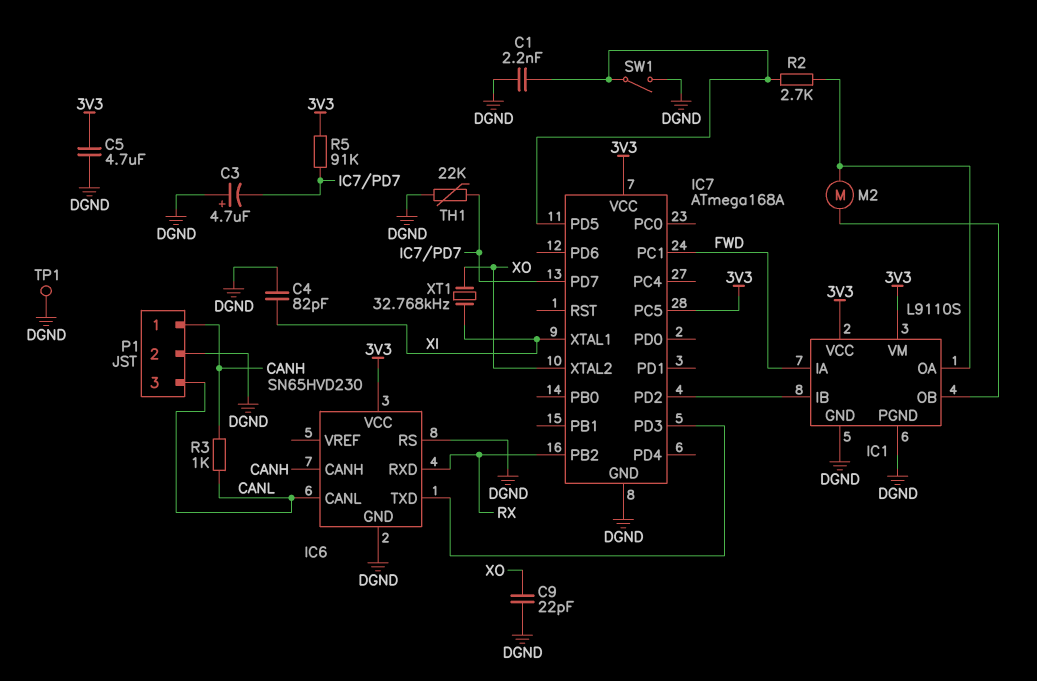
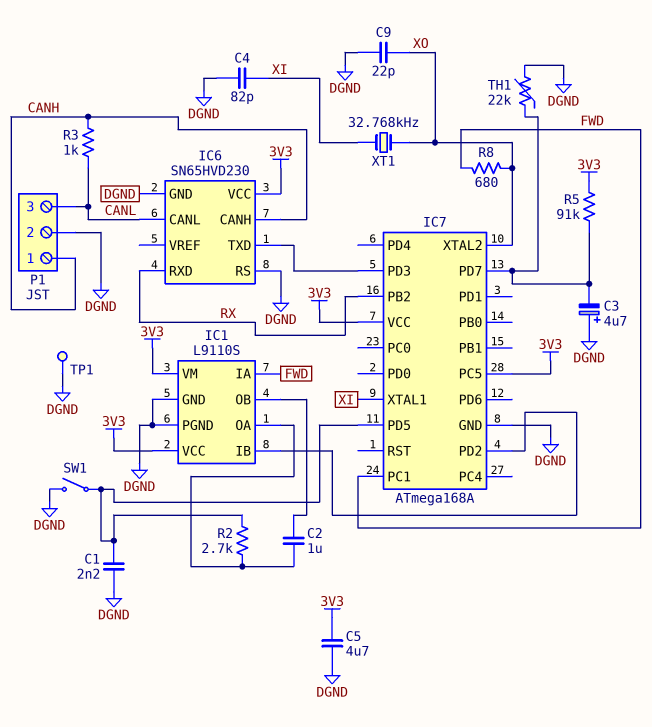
C2: none -> 1uF (IC1/OA, IC1/OB)
M2: motor (IC1/OA, IC1/OB) -> none
R8: none -> 680 (FWD, XO)

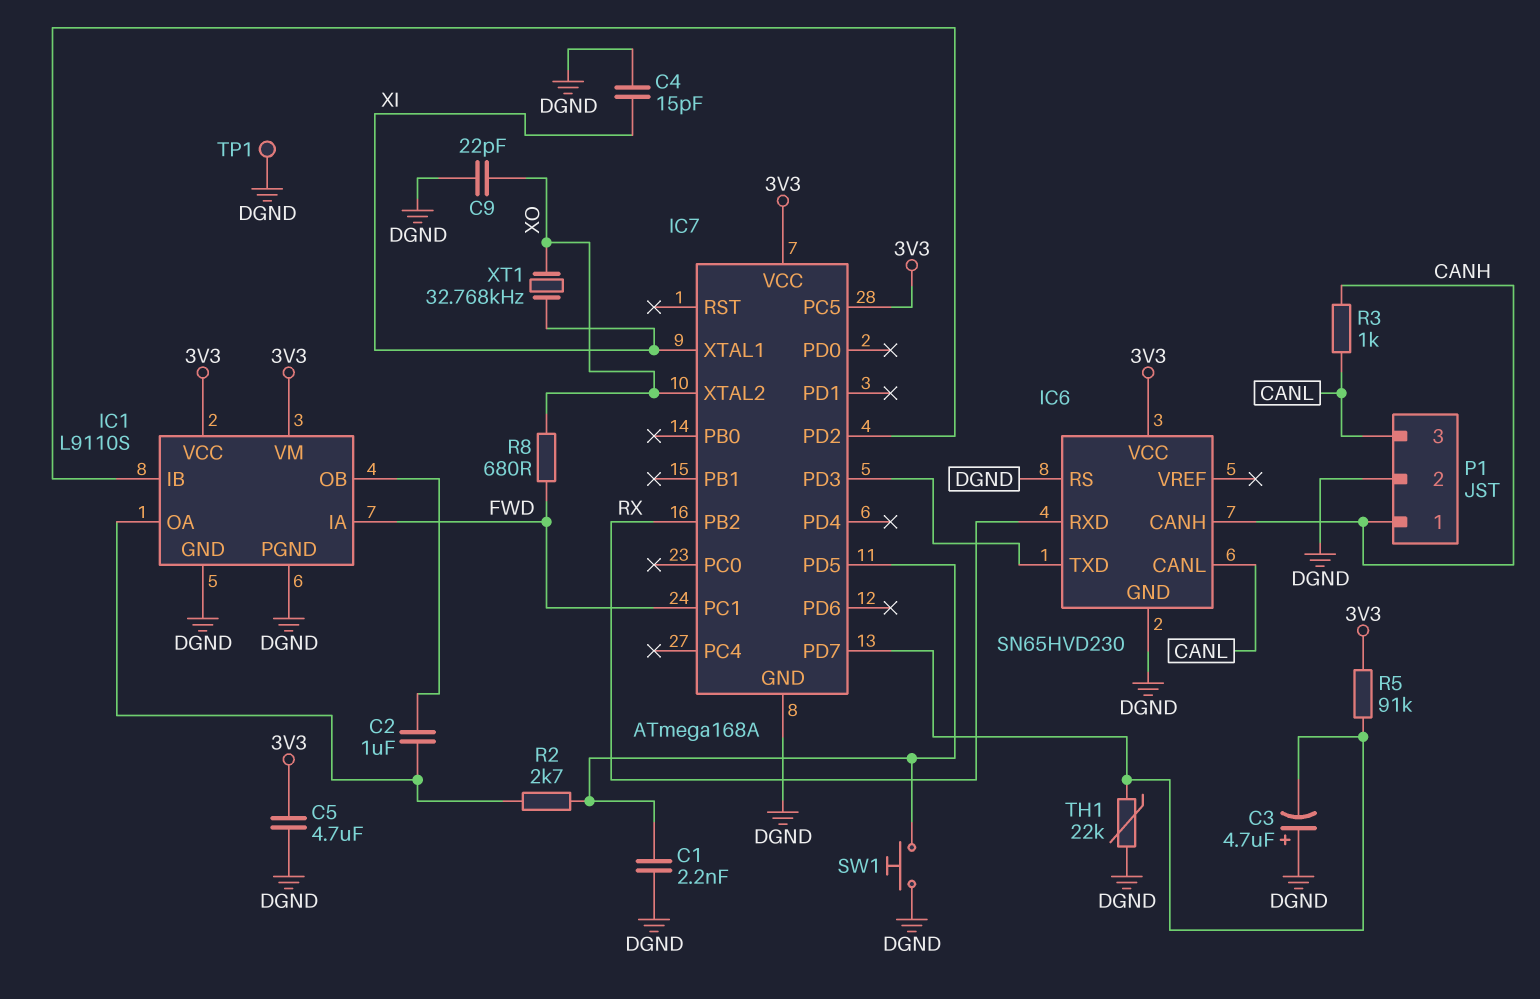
C4: 82pF (DGND, XI) -> 15pF (DGND, XI)
SW1: switch (DGND, IC7/PD5) -> button (DGND, IC7/PD5)

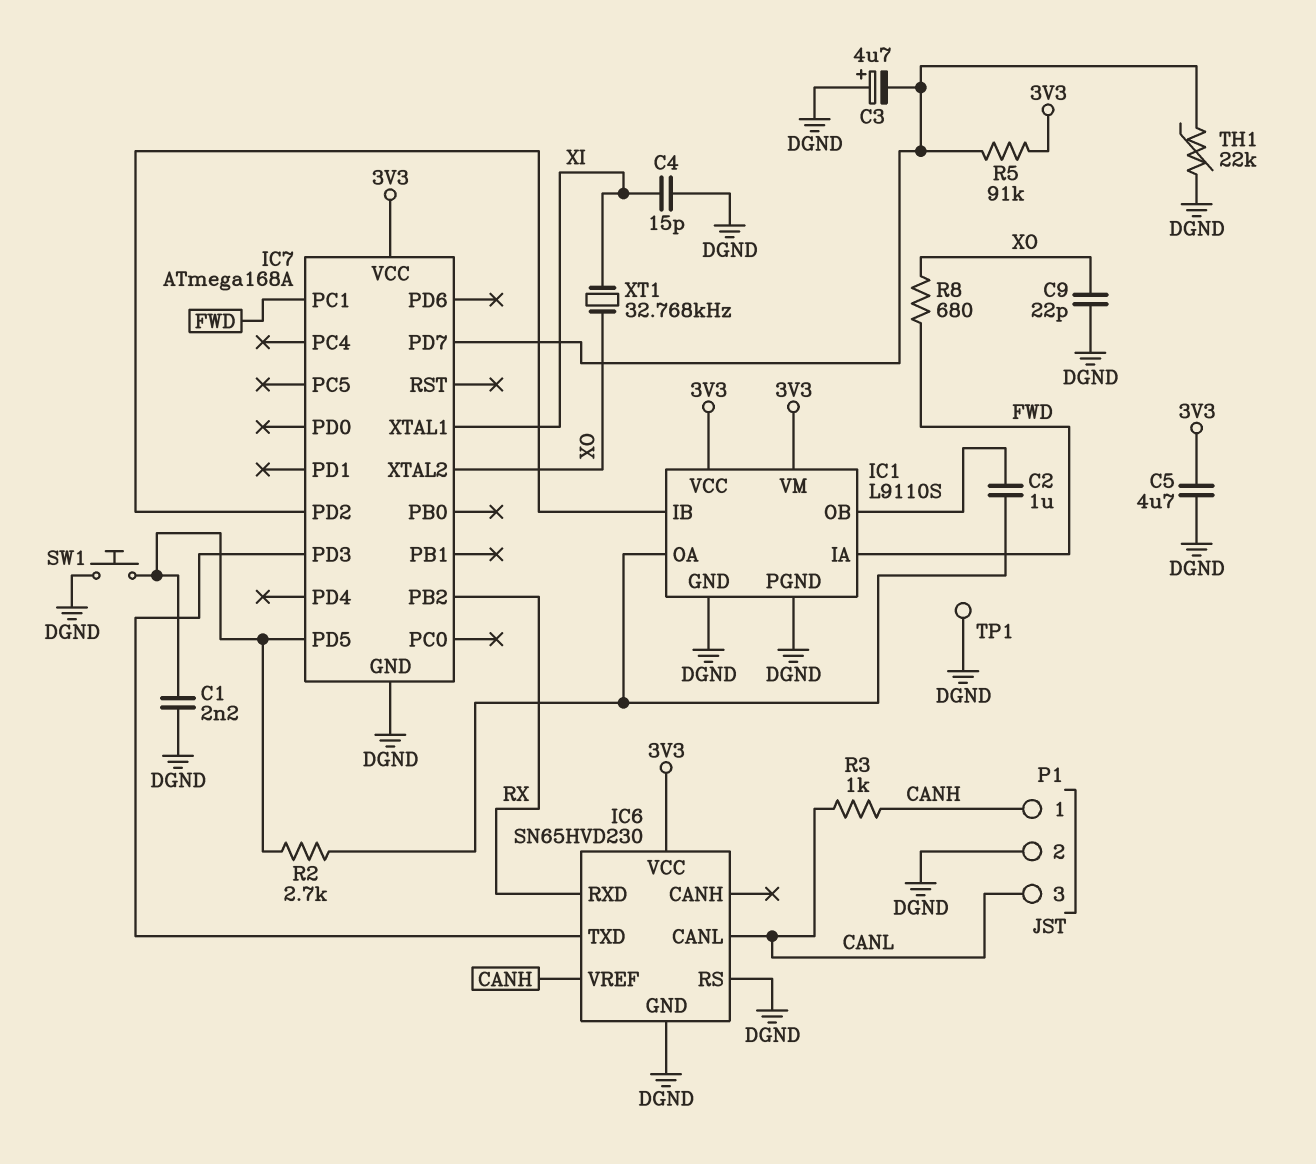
IC6 pin CANH: CANH -> none
IC6 pin VREF: none -> CANH
IC7 pin PC5: 3V3 -> none

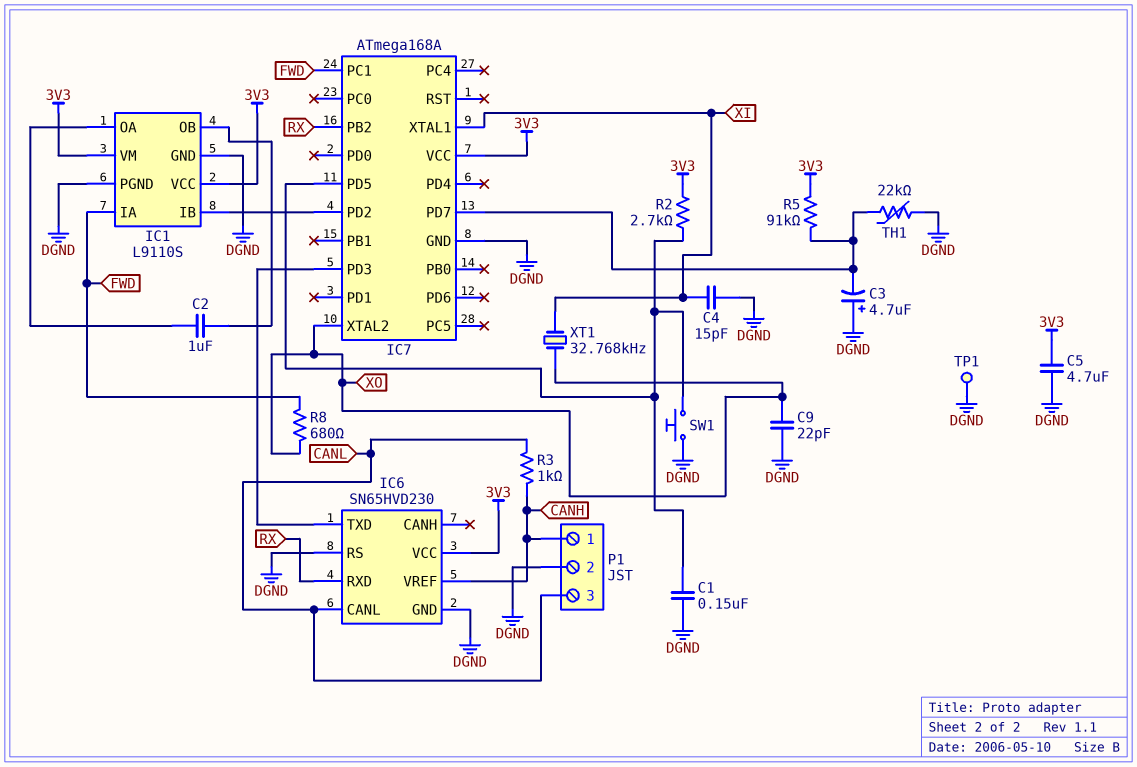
C1: 2.2nF (DGND, IC7/PD5) -> 150nF (DGND, IC7/PD5)
R2: 2.7k (IC1/OA, IC7/PD5) -> 2.7k (3V3, IC7/PD5)

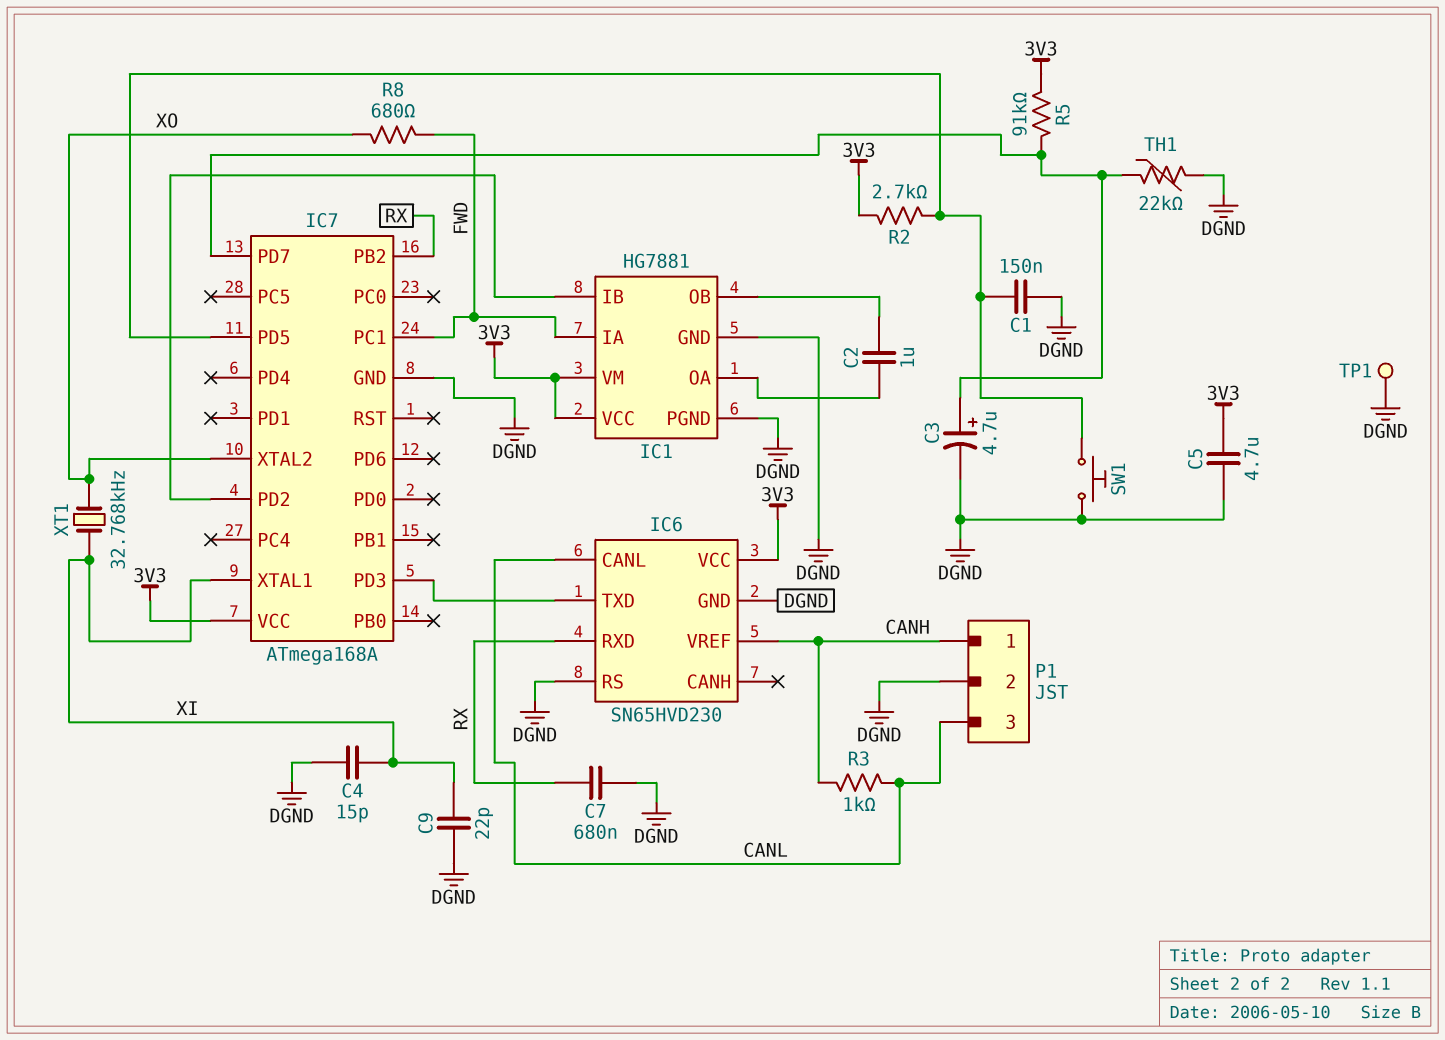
C3: 4.7uF (plus DGND, minus IC7/PD7) -> 4.7uF (plus IC7/PD7, minus DGND)
C7: none -> 680nF (DGND, RX)
C9: 22pF (DGND, XO) -> 22pF (DGND, XI)
IC1: L9110S -> HG7881

